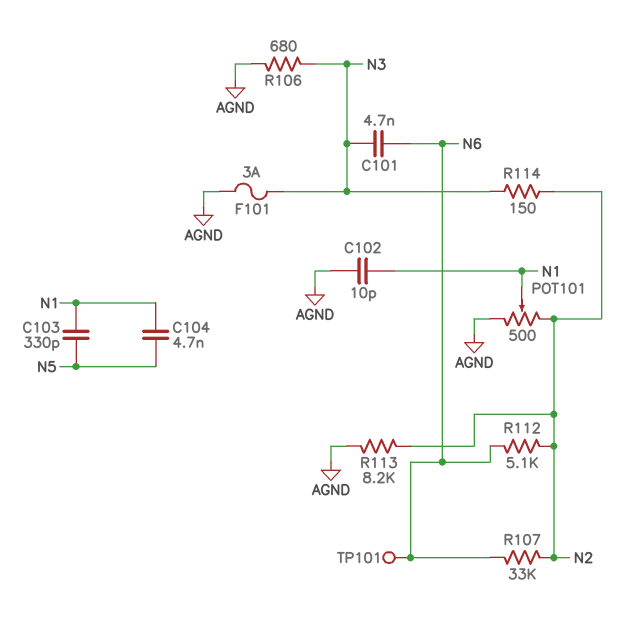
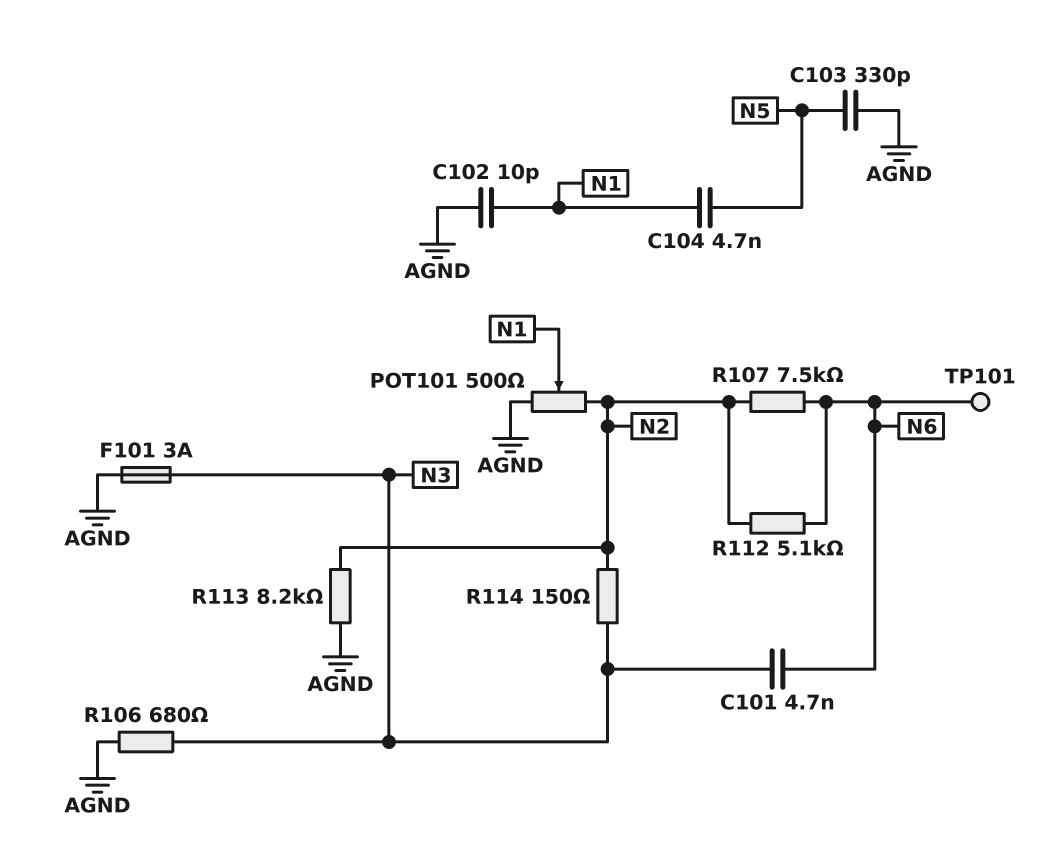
C103: 330pF (N1, N5) -> 330pF (AGND, N5)
R107: 33k (N2, N6) -> 7.5k (N2, N6)

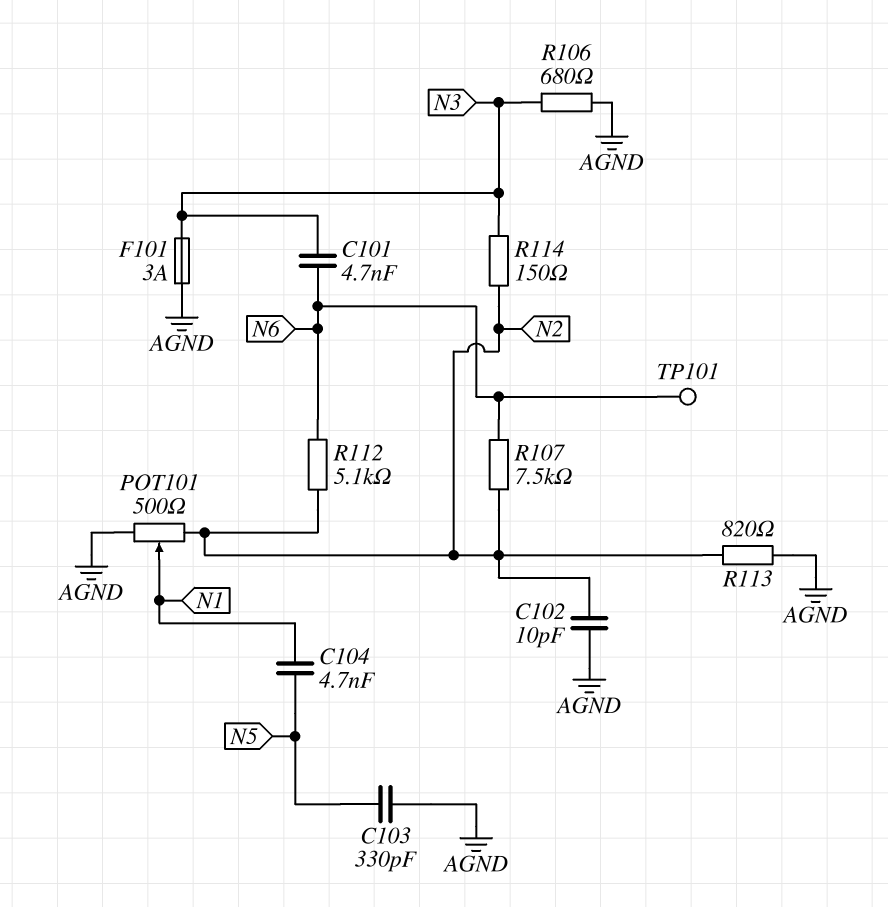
C102: 10pF (AGND, N1) -> 10pF (AGND, N2)
R113: 8.2k (AGND, N2) -> 820 (AGND, N2)

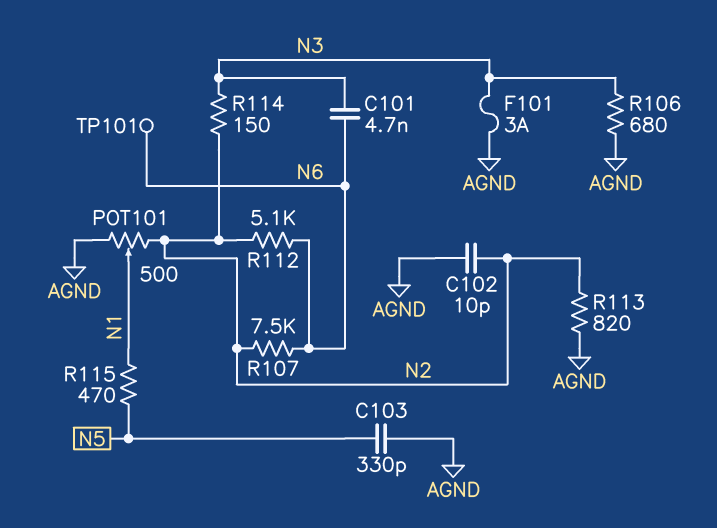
C104: 4.7nF (N1, N5) -> none
R115: none -> 470 (N1, N5)

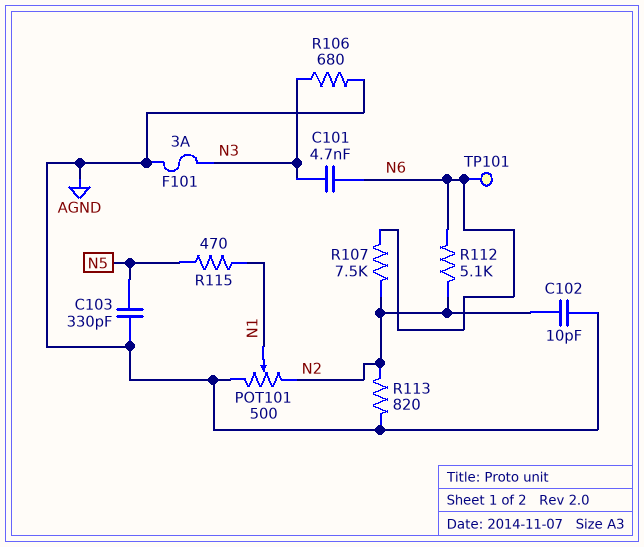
R114: 150 (N2, N3) -> none

